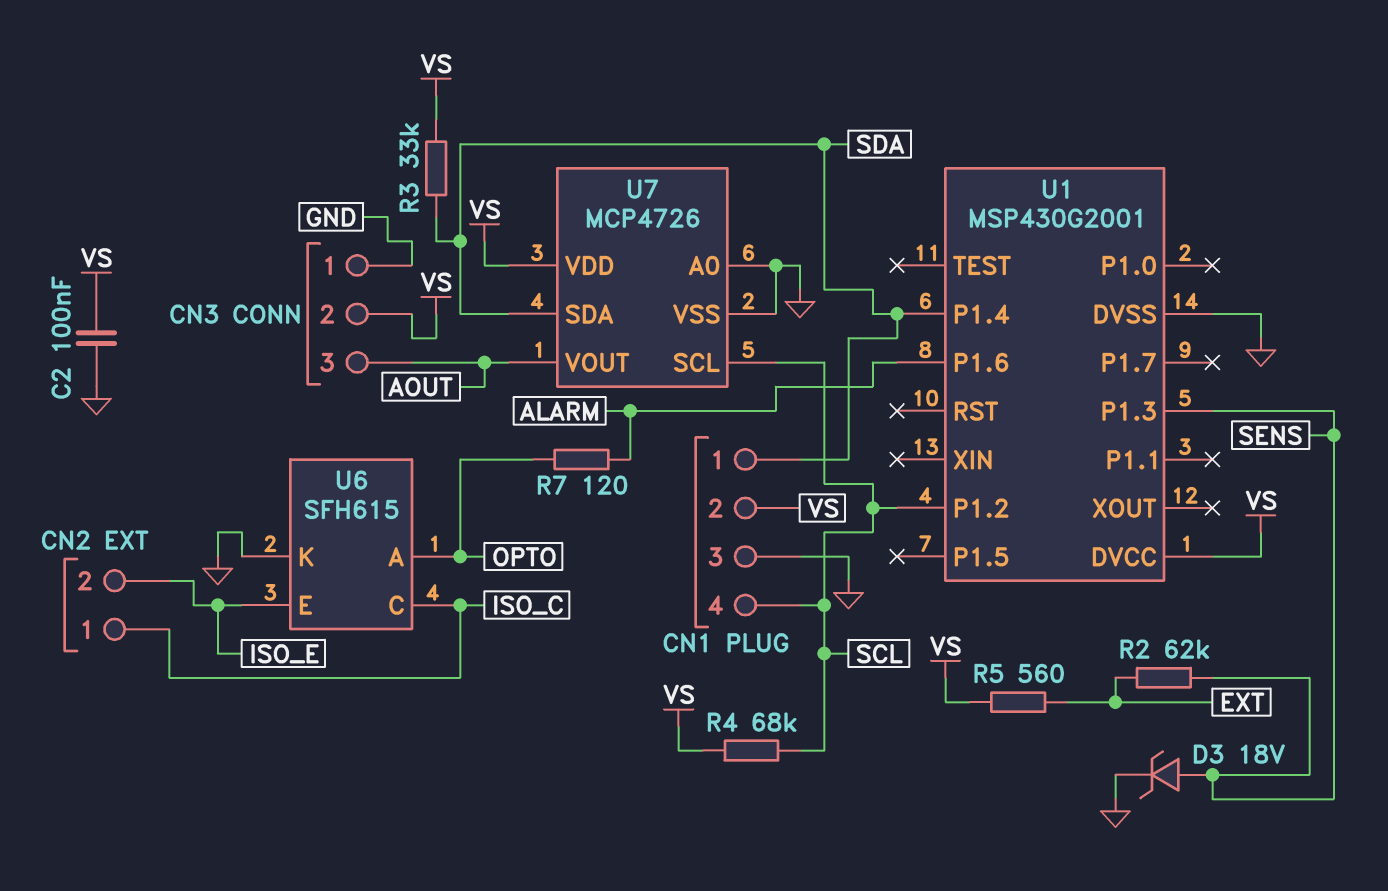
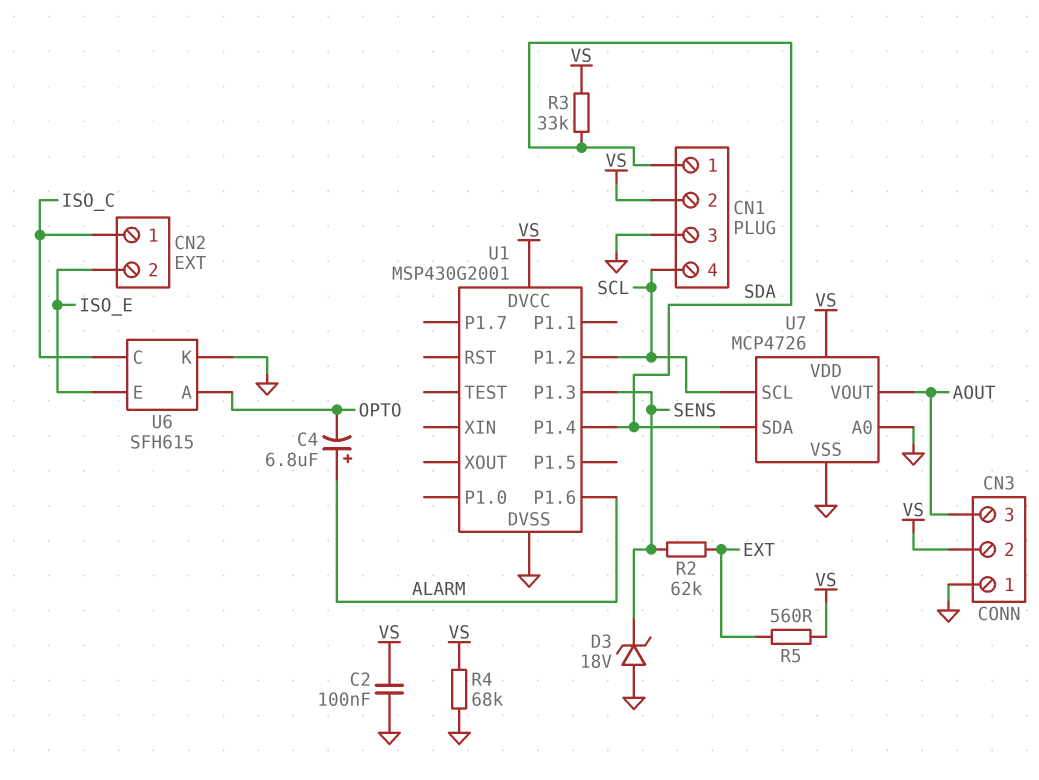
C4: none -> 6.8uF (plus ALARM, minus OPTO)
D3: zener 18V (A SENS, K GND) -> zener 18V (A GND, K SENS)
R4: 68k (SCL, VS) -> 68k (GND, VS)
R7: 120 (ALARM, OPTO) -> none

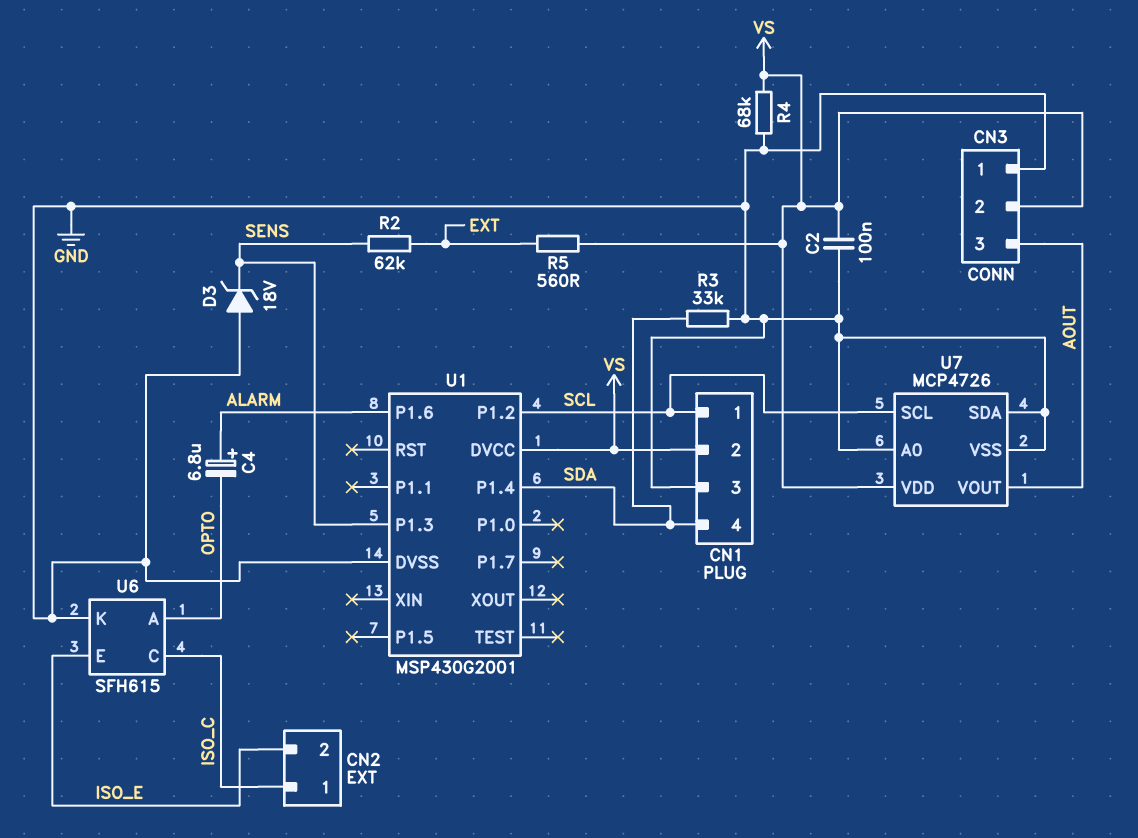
CN1 pin 1: SDA -> SCL
CN1 pin 4: SCL -> SDA
R3: 33k (SDA, VS) -> 33k (GND, SDA)
U7 pin SDA: SDA -> GND

